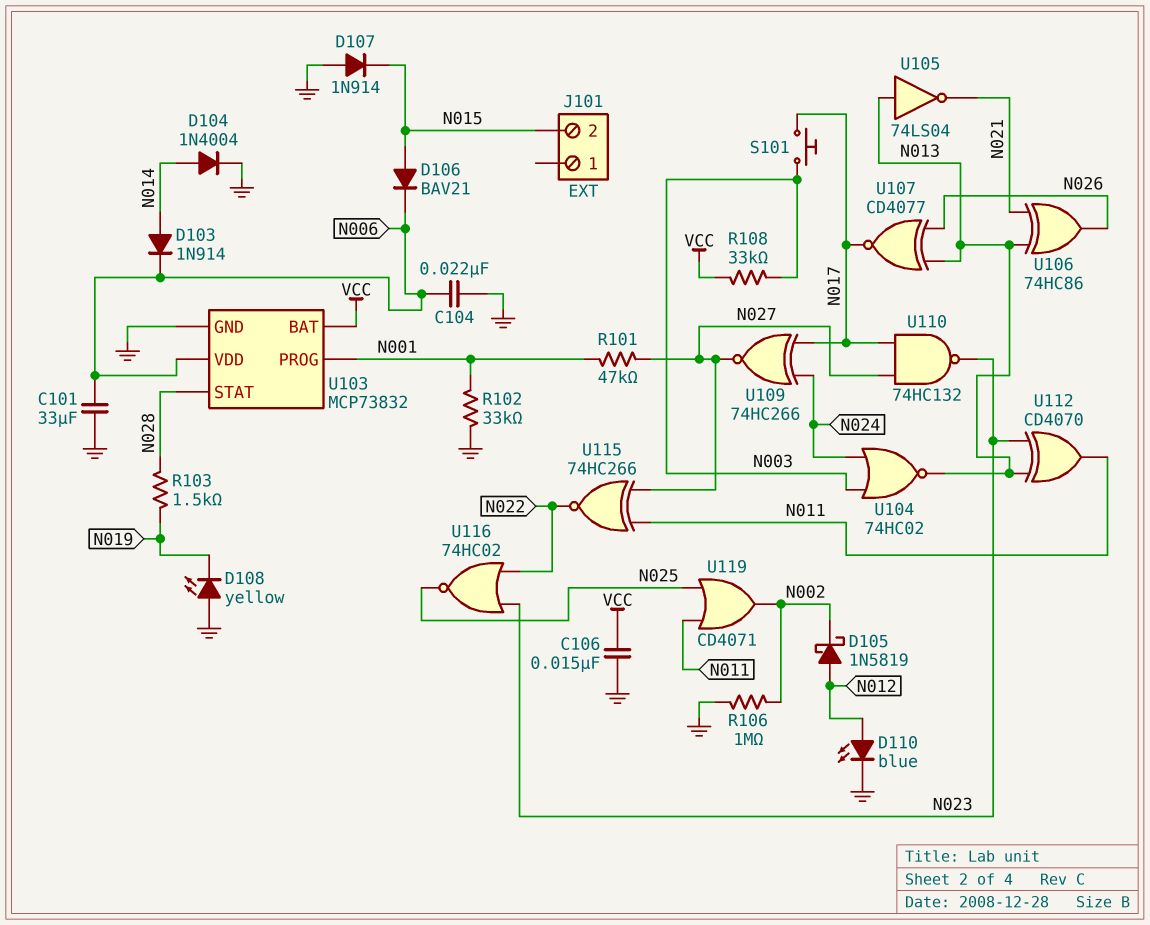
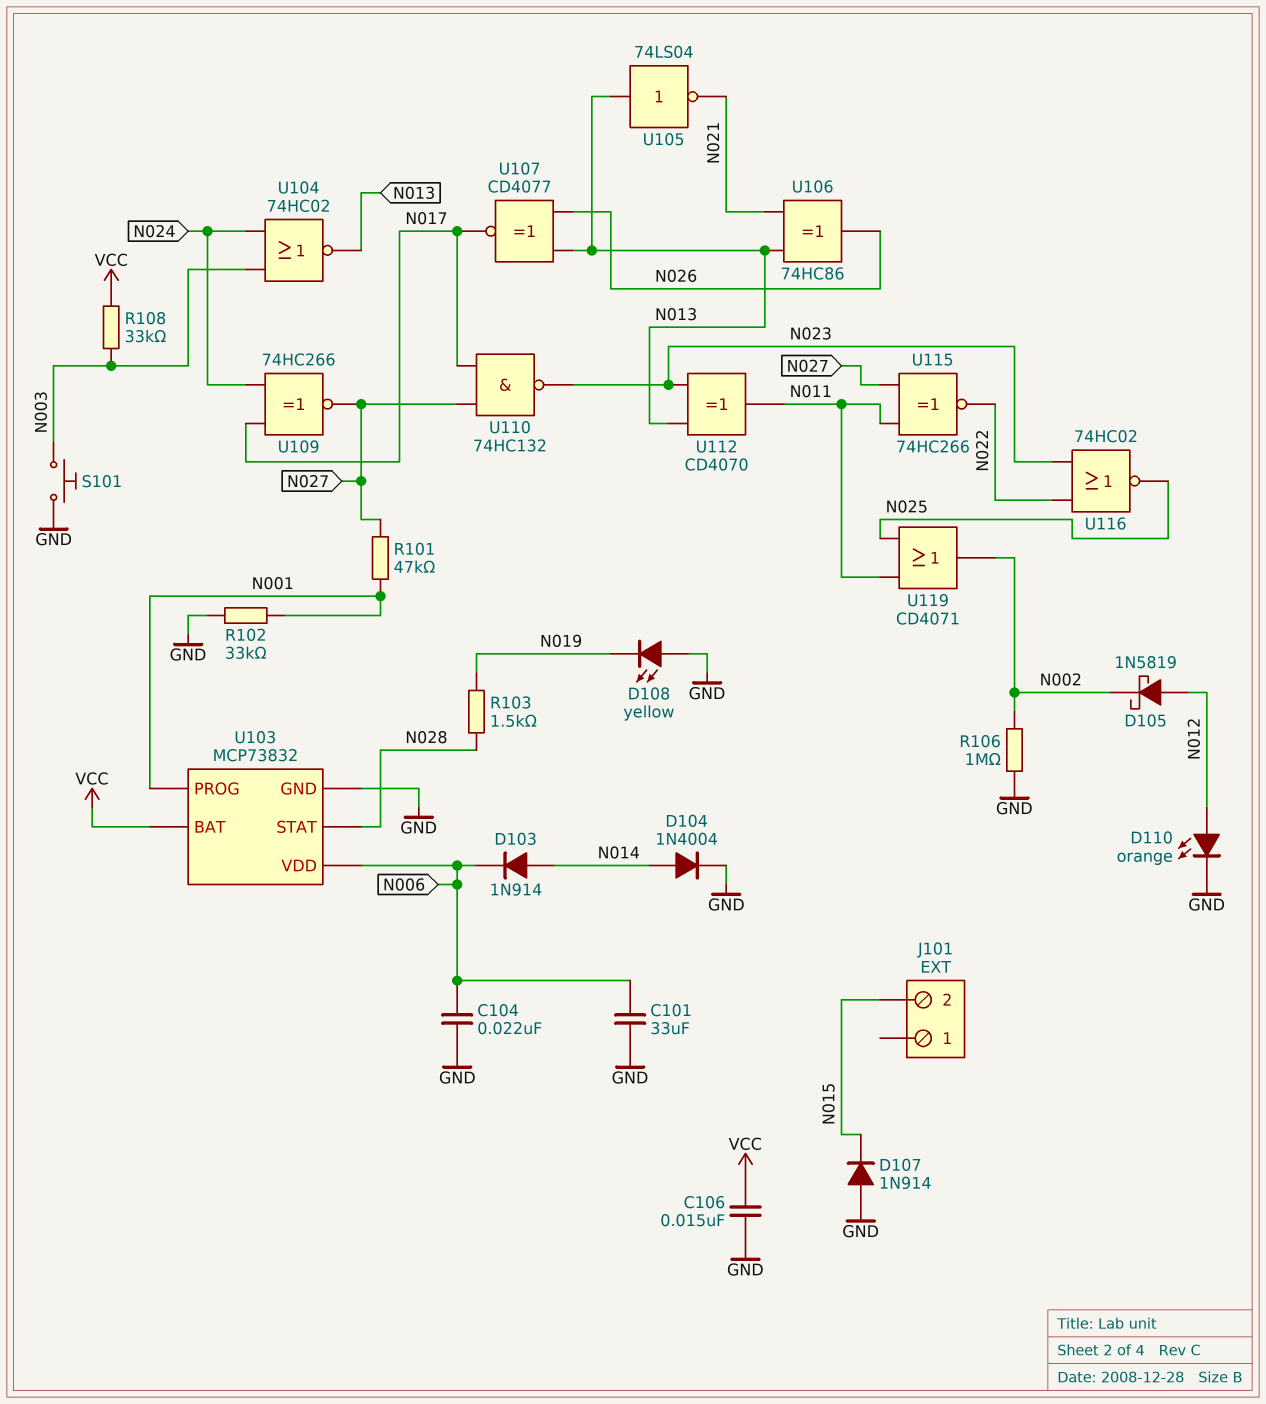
D106: diode BAV21 (A N015, K N006) -> none
D110: LED blue (A N012, K GND) -> LED orange (A N012, K GND)
S101: button (N003, N017) -> button (GND, N003)

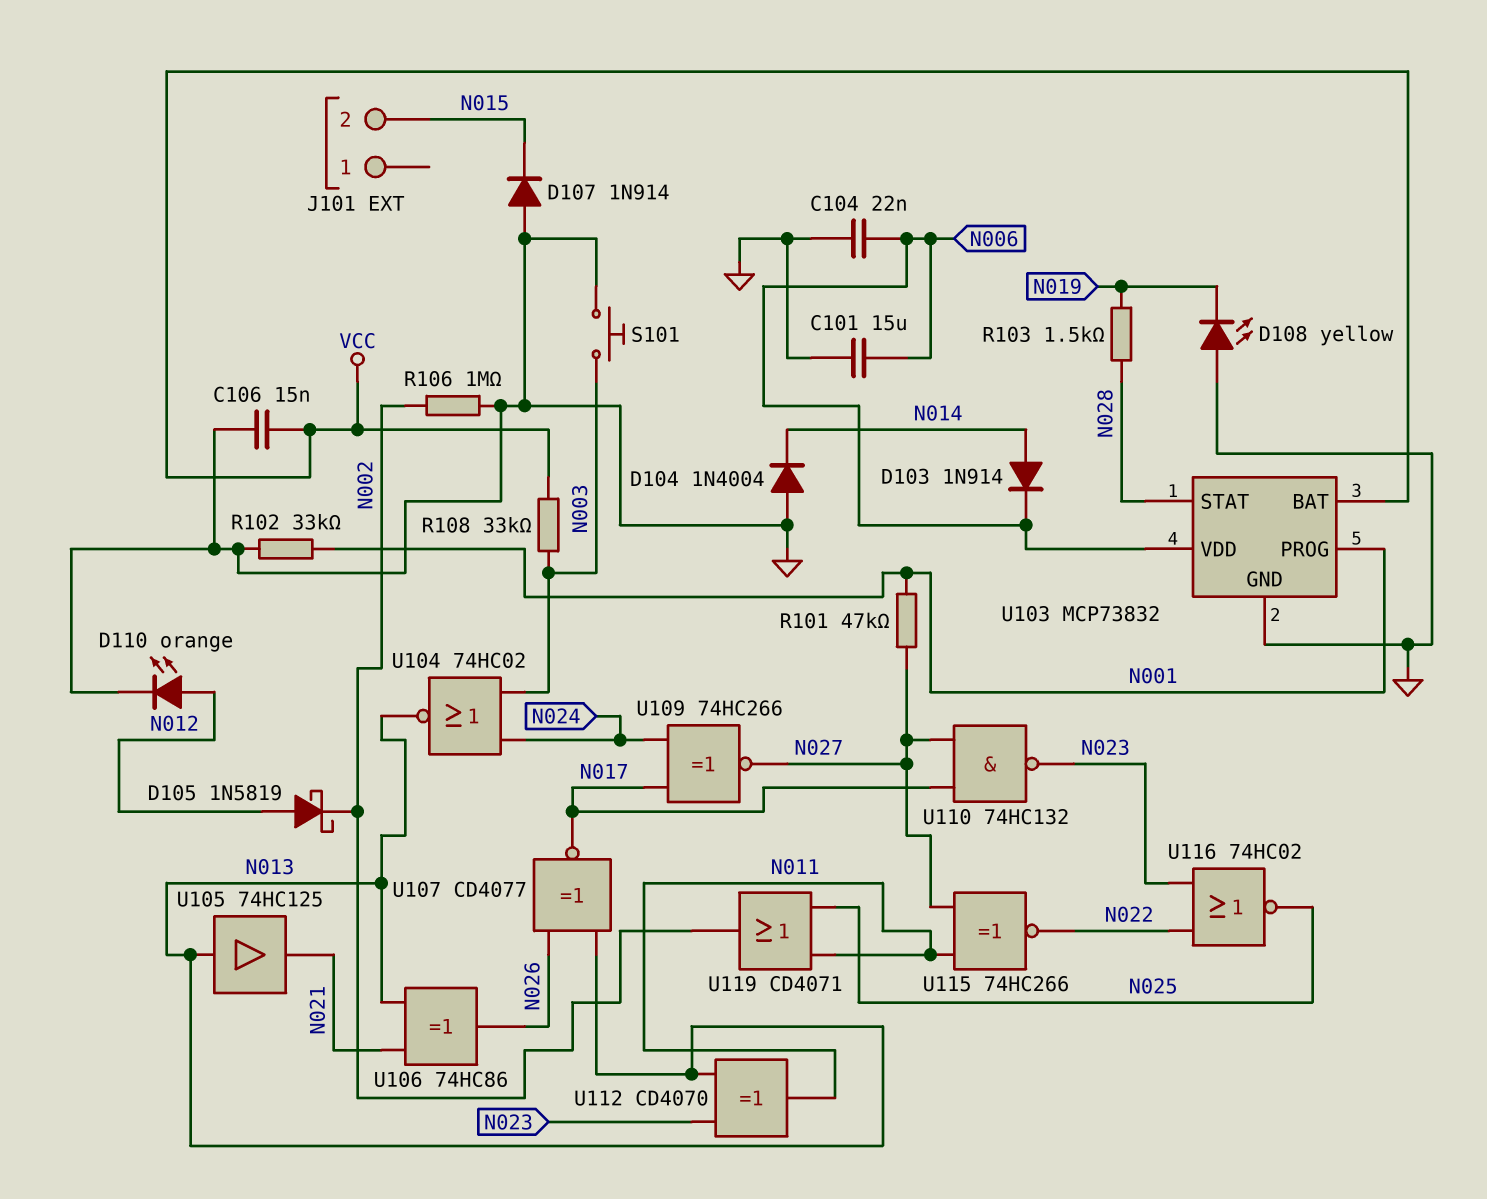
C101: 33uF (GND, N006) -> 15uF (GND, N006)
D104: diode 1N4004 (A N014, K GND) -> diode 1N4004 (A GND, K N014)
U105: NOT 74LS04 (in N013, out N021) -> buffer 74HC125 (in N013, out N021)

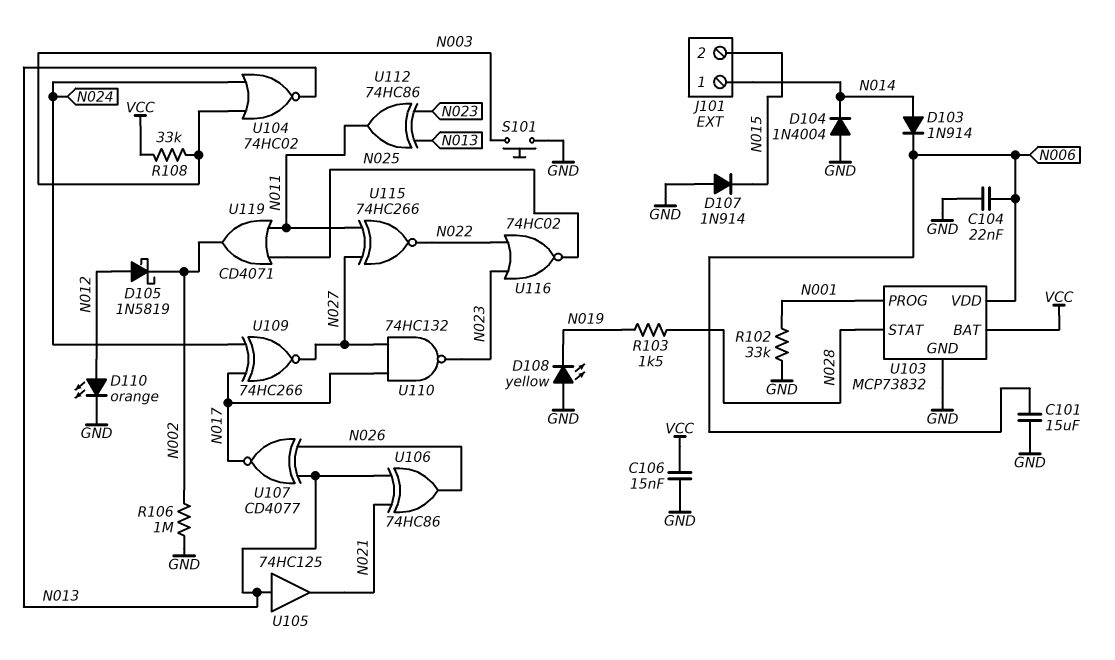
J101 pin 1: none -> N014
R101: 47k (N001, N027) -> none
U112: XOR CD4070 (in N013, in N023, out N011) -> XOR 74HC86 (in N013, in N023, out N011)

